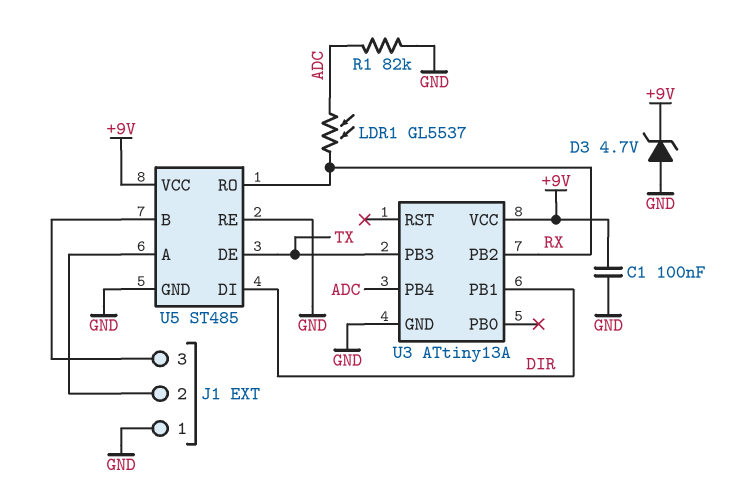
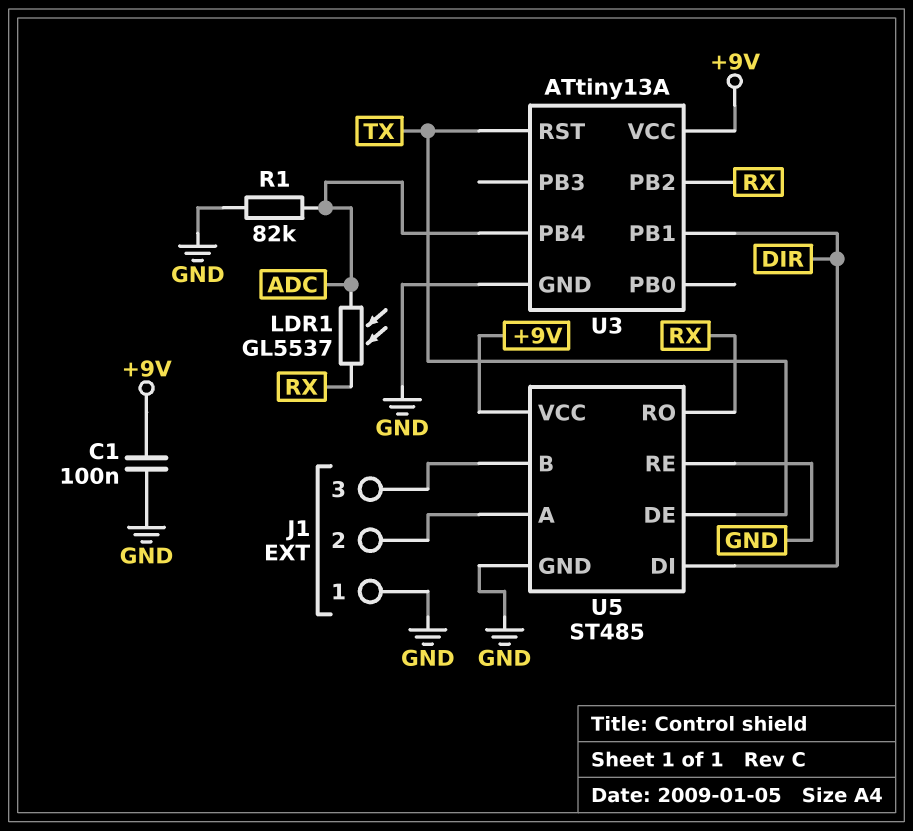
D3: zener 4.7V (A GND, K +9V) -> none
U3 pin PB3: TX -> none
U3 pin RST: none -> TX

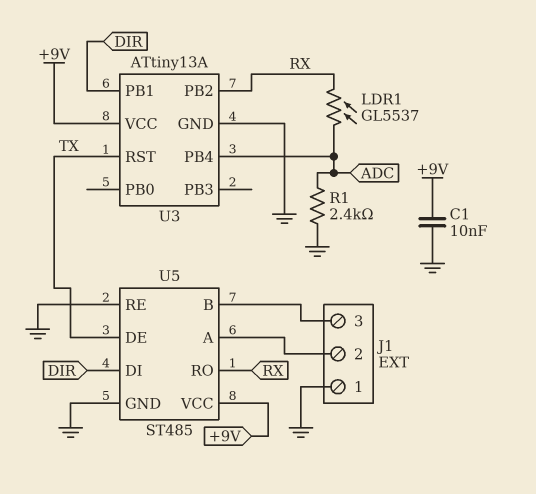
C1: 100nF (+9V, GND) -> 10nF (+9V, GND)
R1: 82k (ADC, GND) -> 2.4k (ADC, GND)

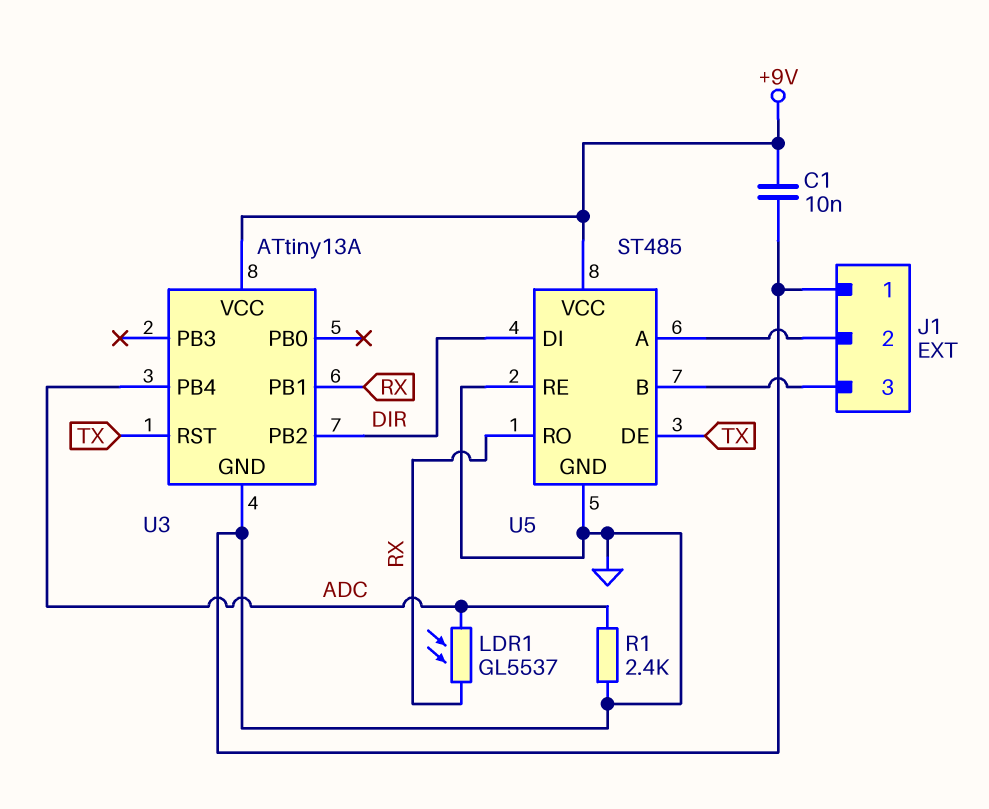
U3 pin PB1: DIR -> RX
U3 pin PB2: RX -> DIR

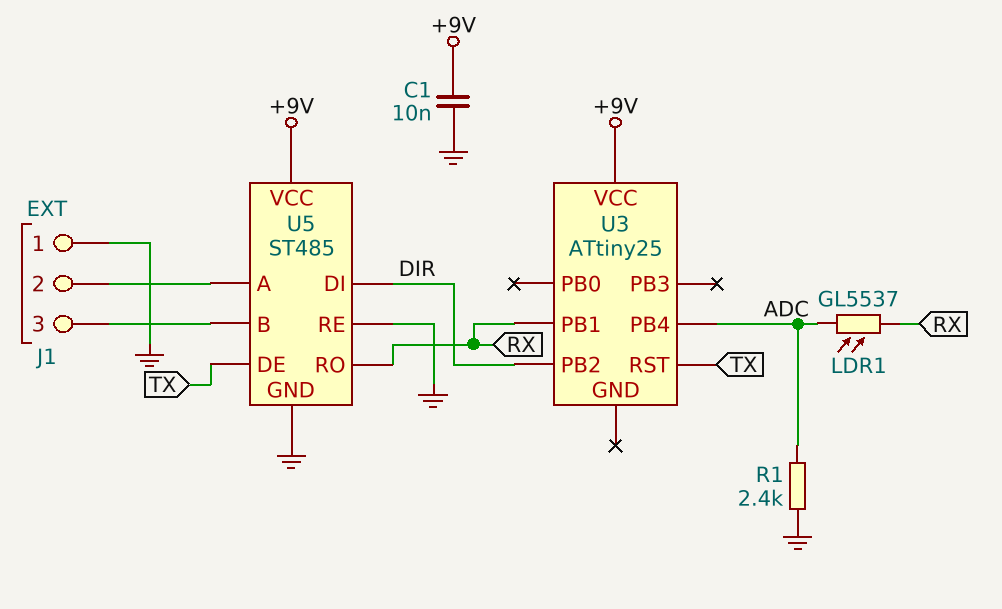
U3: ATtiny13A -> ATtiny25
U3 pin GND: GND -> none

